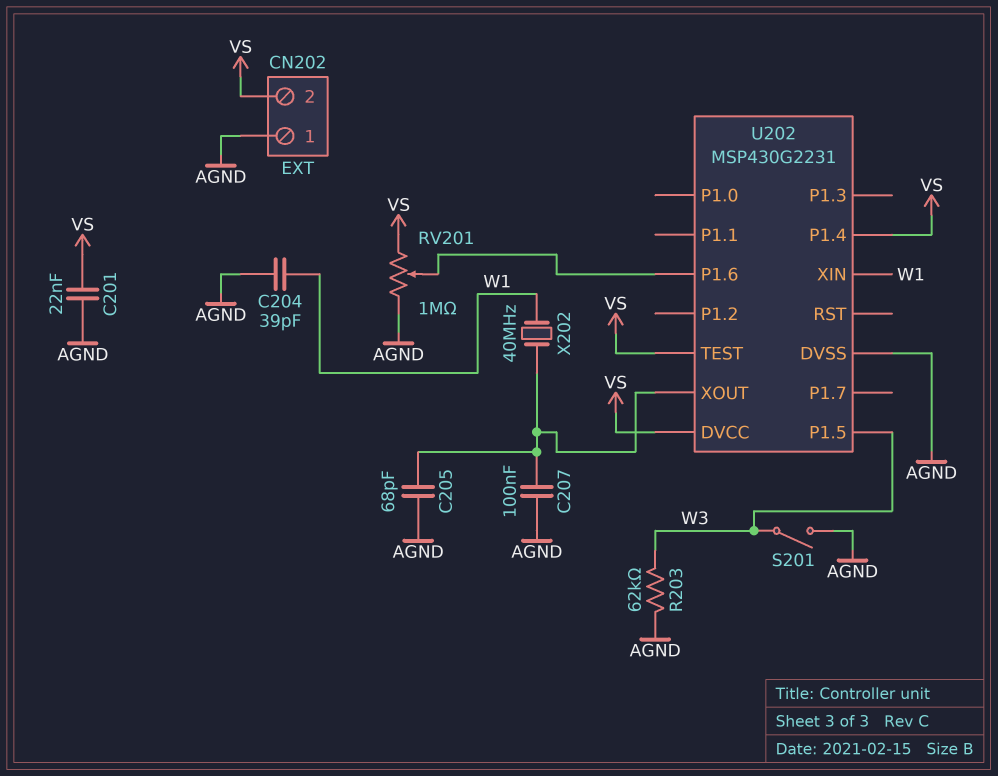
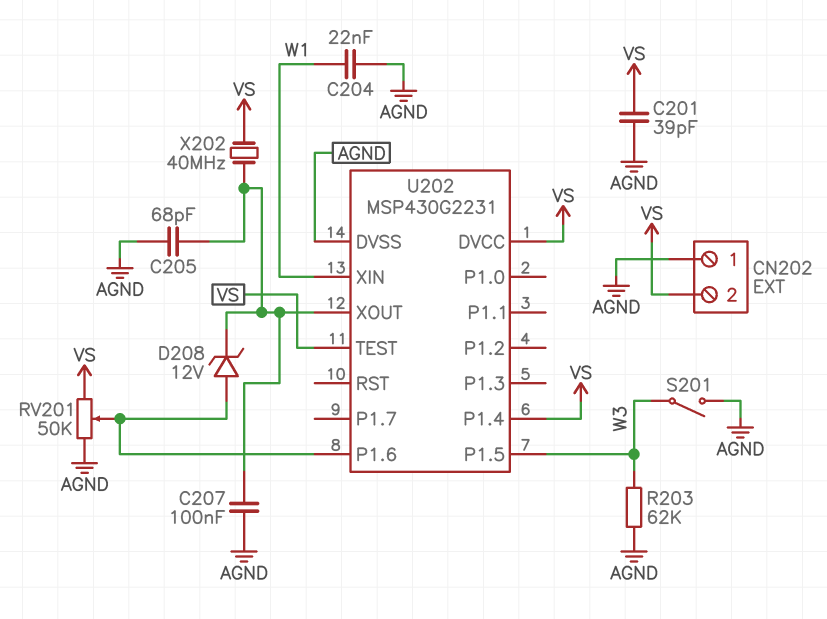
C201: 22nF (AGND, VS) -> 39pF (AGND, VS)
C204: 39pF (AGND, W1) -> 22nF (AGND, W1)
D208: none -> zener 12V (A U202/P1.6, K U202/XOUT)
RV201: 1M (AGND, VS, wiper U202/P1.6) -> 50k (AGND, VS, wiper U202/P1.6)
X202: 40MHz (U202/XOUT, W1) -> 40MHz (U202/XOUT, VS)

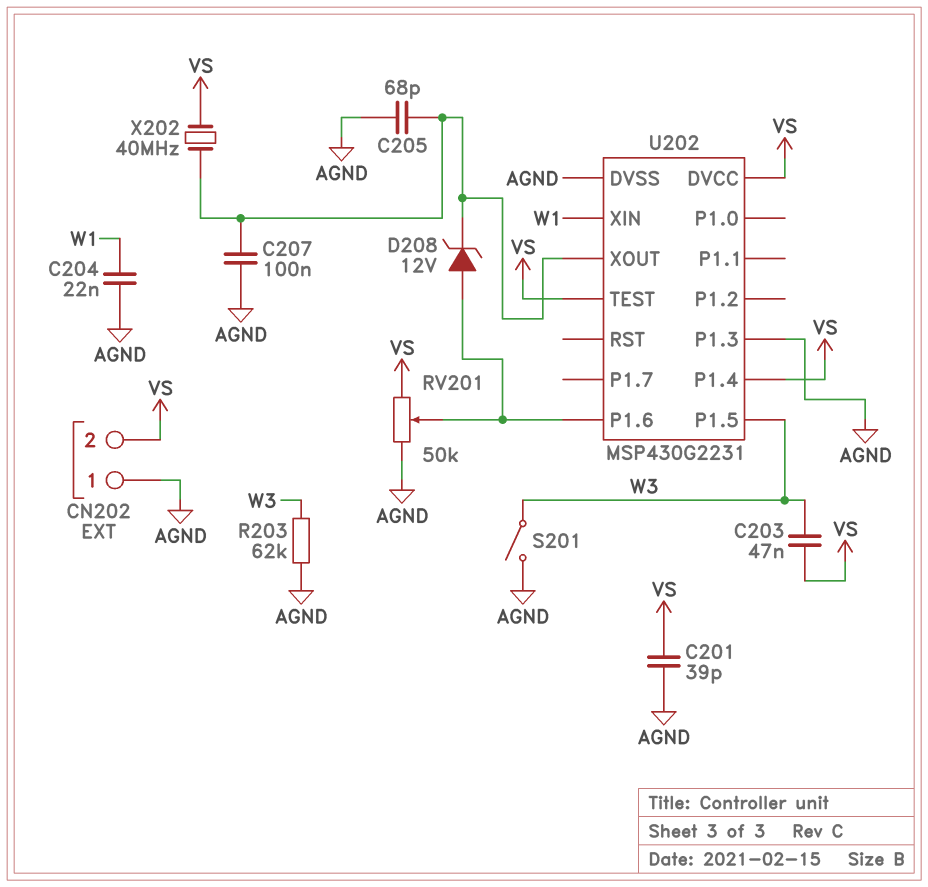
C203: none -> 47nF (VS, W3)
U202 pin P1.3: none -> AGND

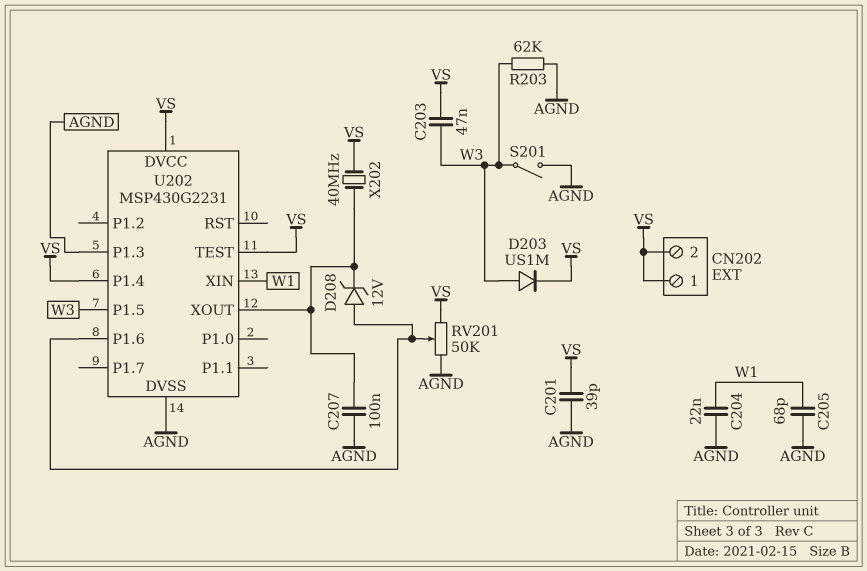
C205: 68pF (AGND, U202/XOUT) -> 68pF (AGND, W1)
CN202 pin 1: AGND -> VS
D203: none -> diode US1M (A W3, K VS)

